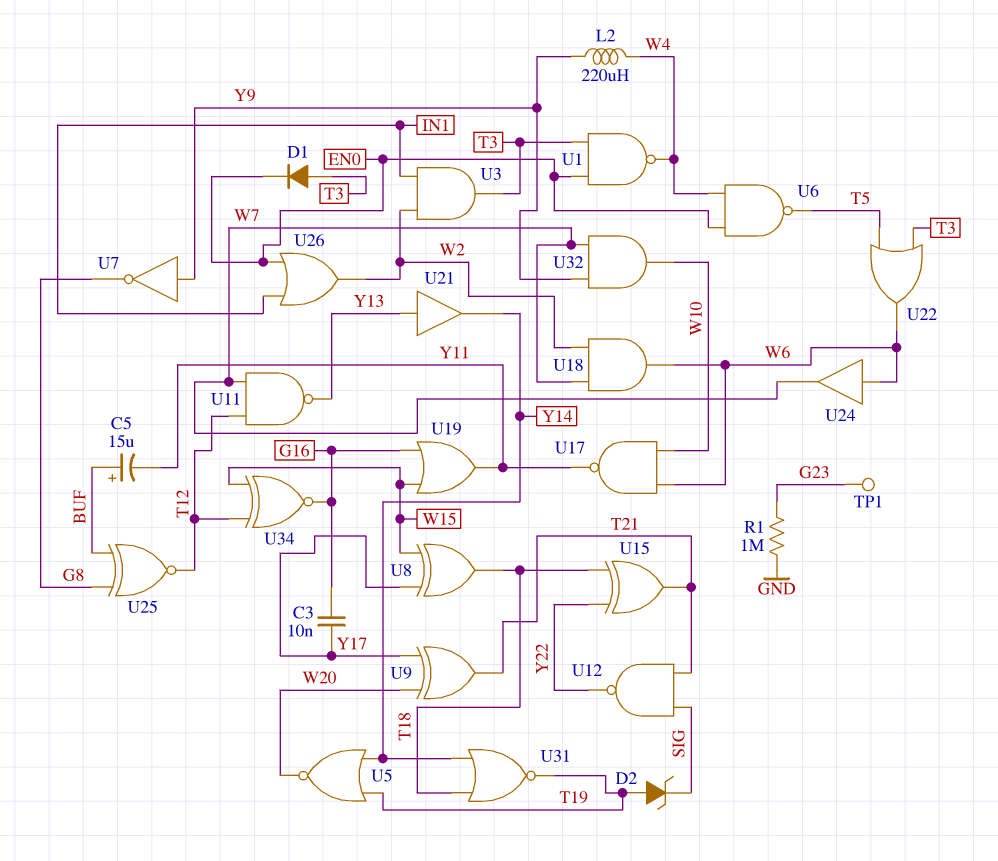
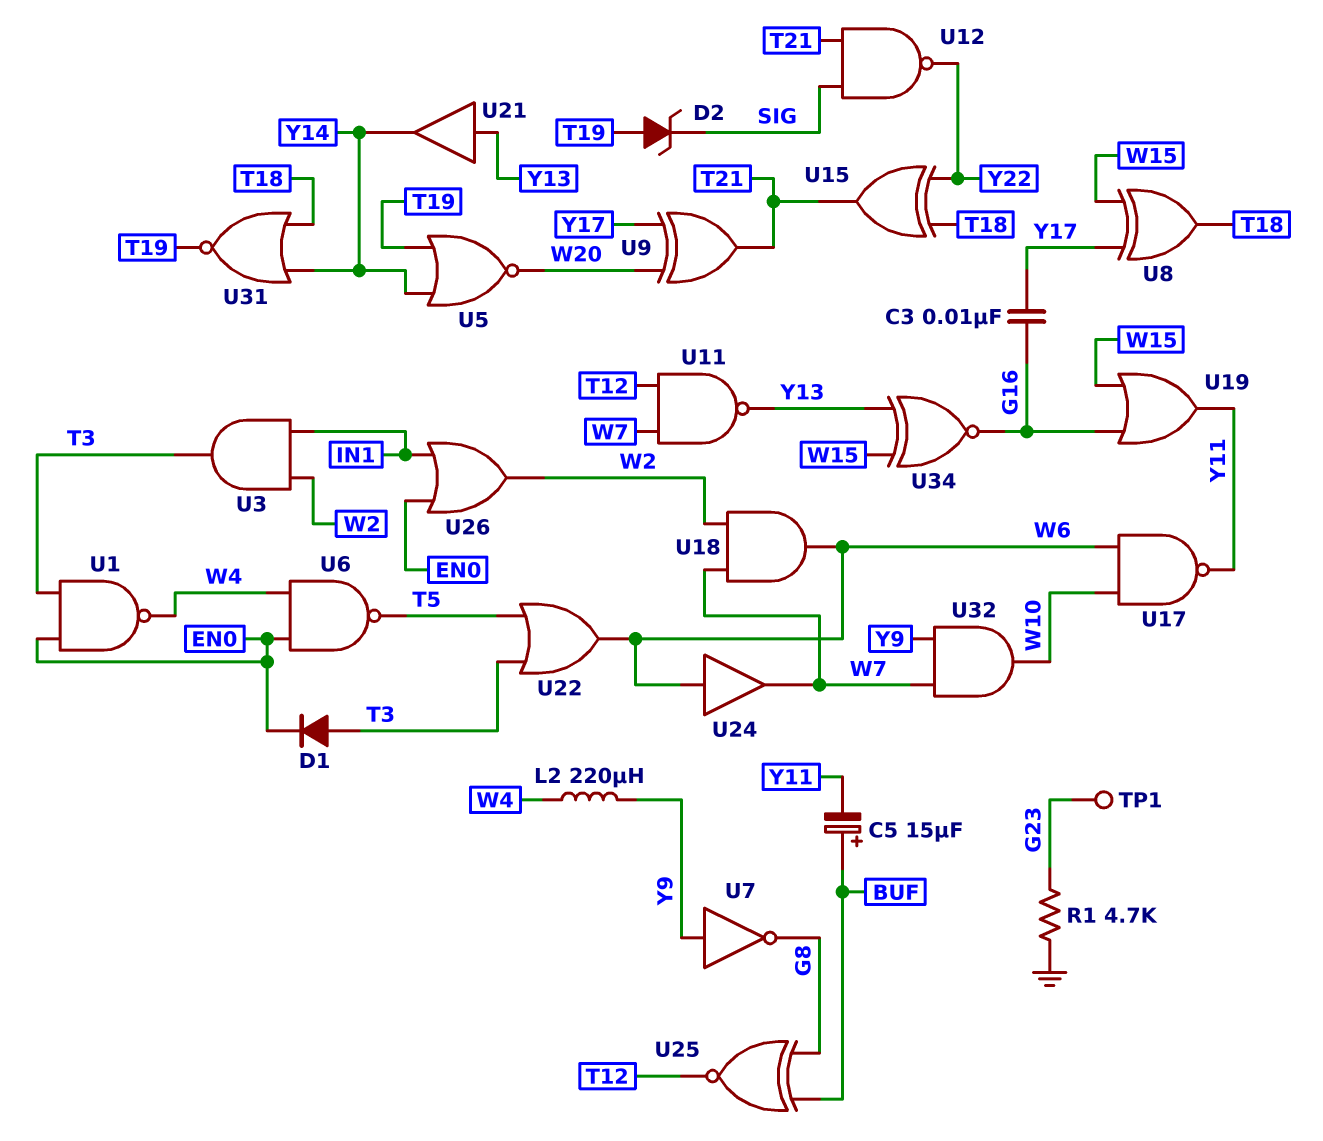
R1: 1M (G23, GND) -> 4.7k (G23, GND)
U34: XNOR (in T12, in W15, out G16) -> XNOR (in W15, in Y13, out G16)

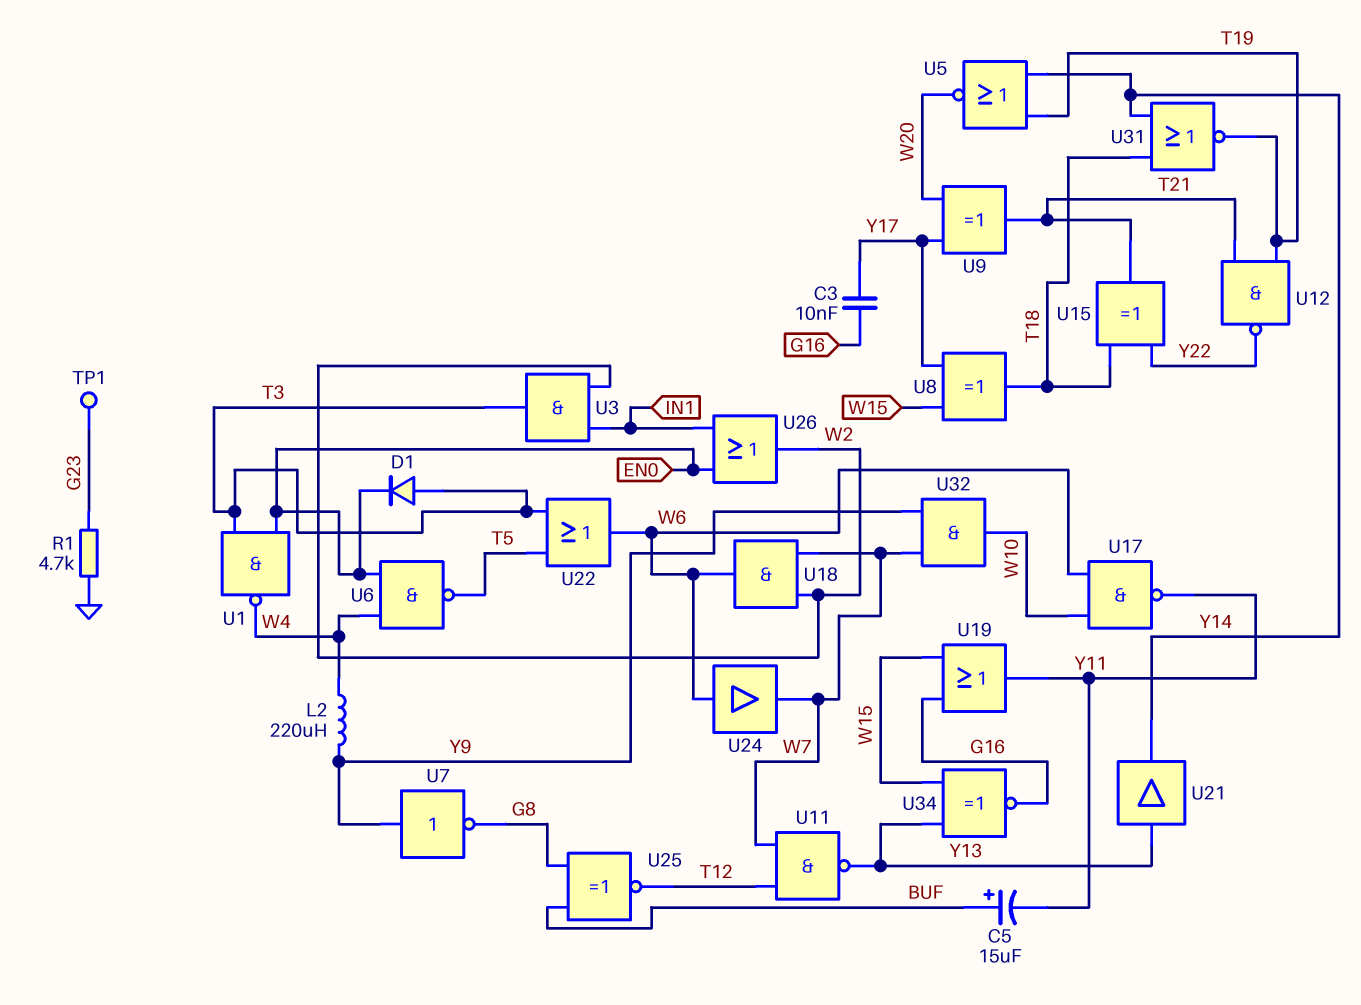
D2: zener (A T19, K SIG) -> none
U12: NAND (in SIG, in T21, out Y22) -> NAND (in T19, in T21, out Y22)

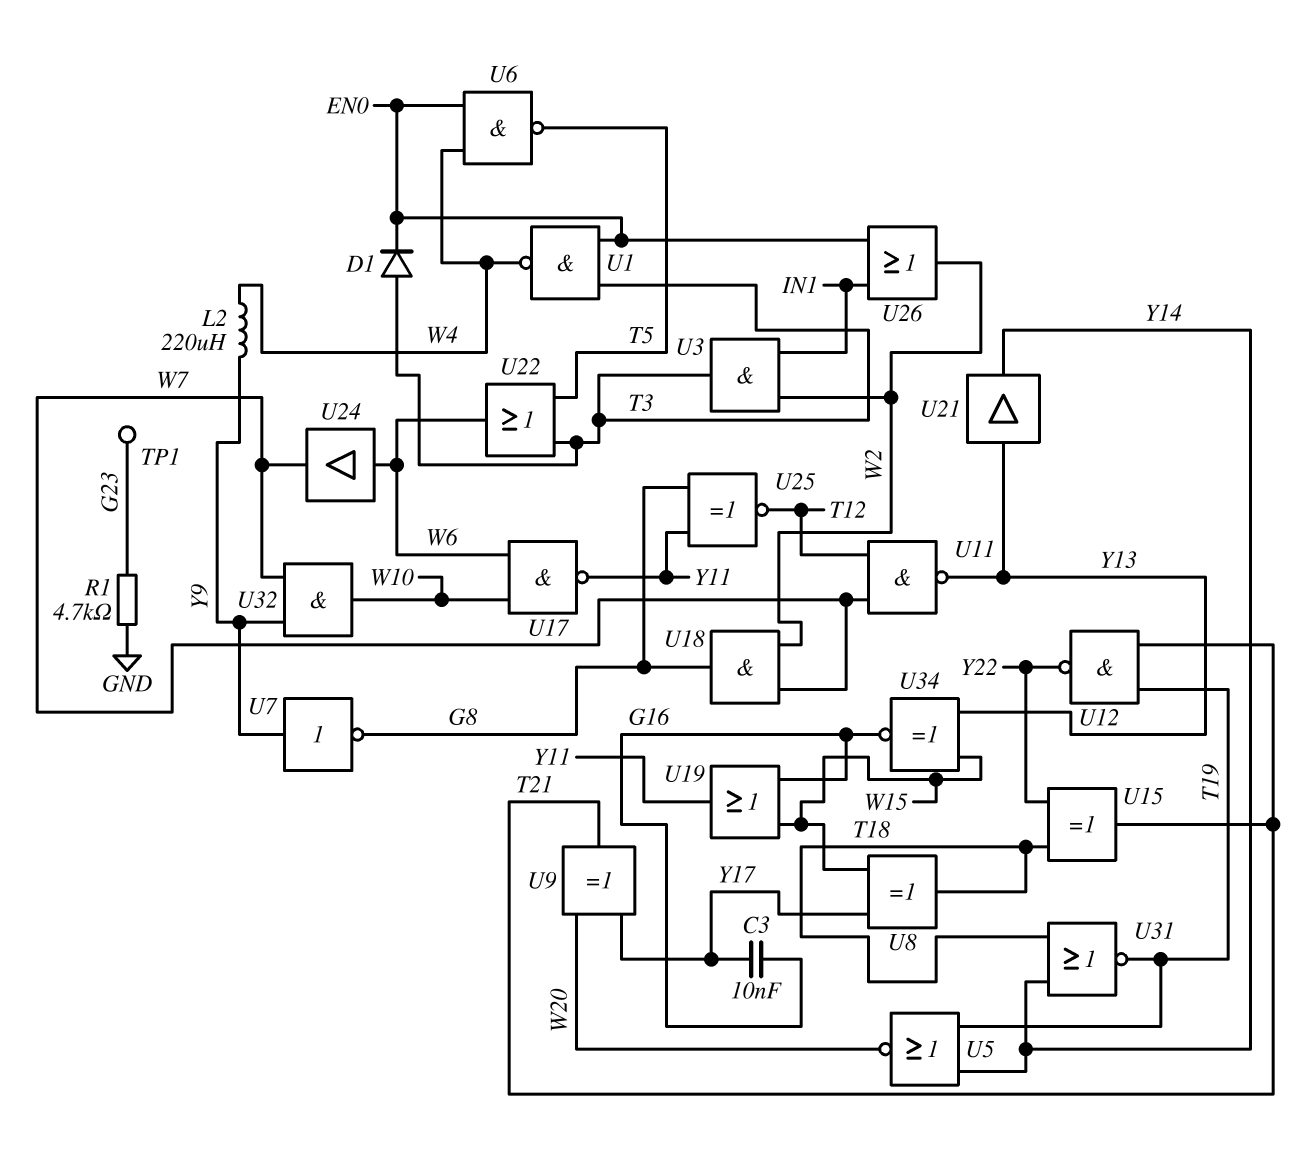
C5: 15uF (plus BUF, minus Y11) -> none
U18: AND (in W2, in W7, out W6) -> AND (in W2, in W7, out G8)
U25: XNOR (in BUF, in G8, out T12) -> XNOR (in G8, in Y11, out T12)

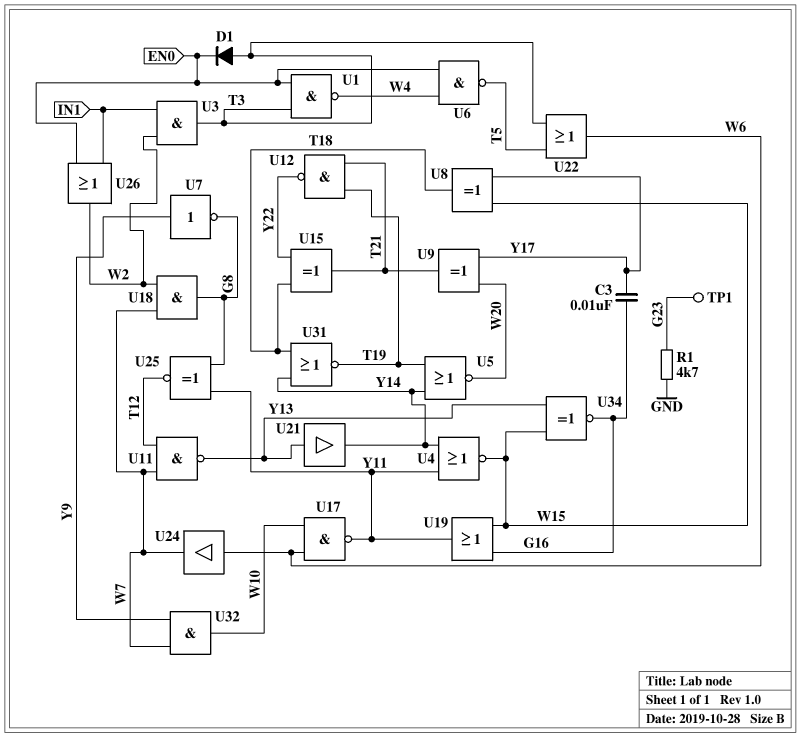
L2: 220uH (W4, Y9) -> none
U4: none -> NOR (in Y11, in Y14, out W15)

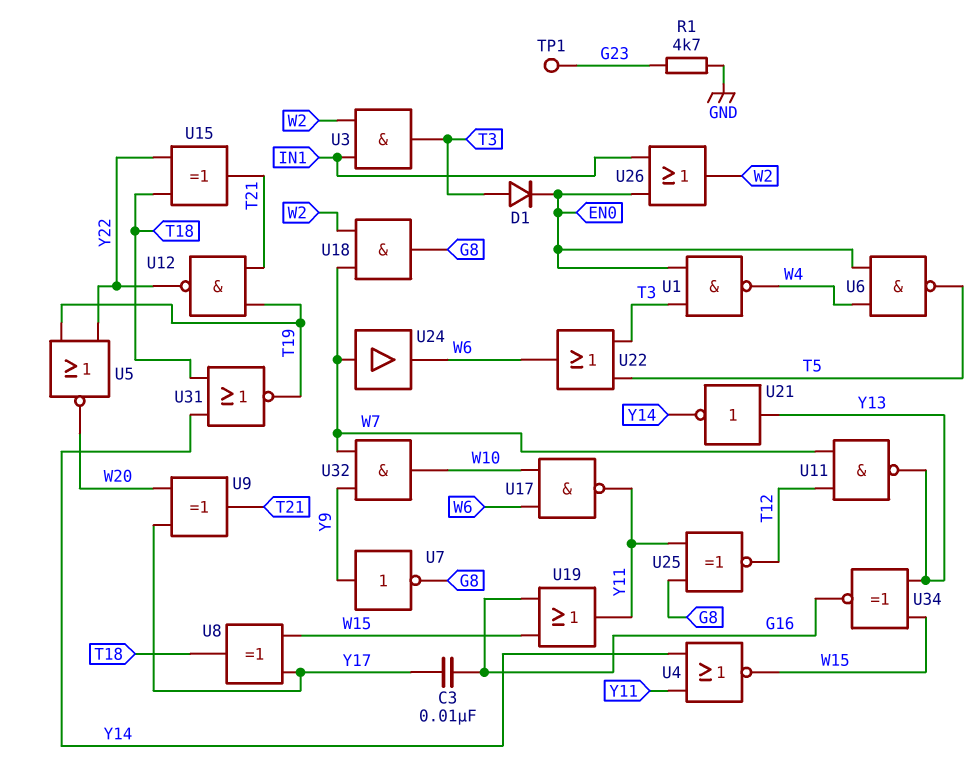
U5: NOR (in T19, in Y14, out W20) -> NOR (in T19, in Y22, out W20)
U21: buffer (in Y13, out Y14) -> NOT (in Y13, out Y14)
U24: buffer (in W6, out W7) -> buffer (in W7, out W6)

